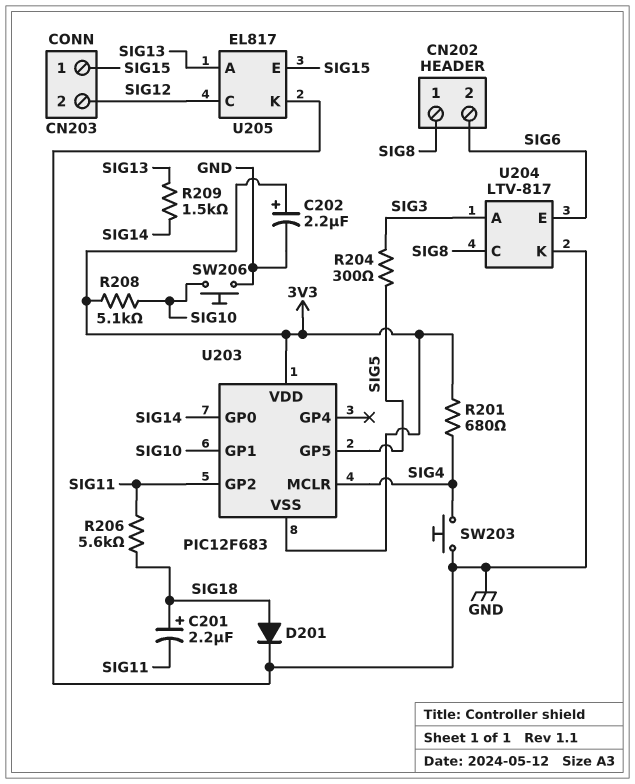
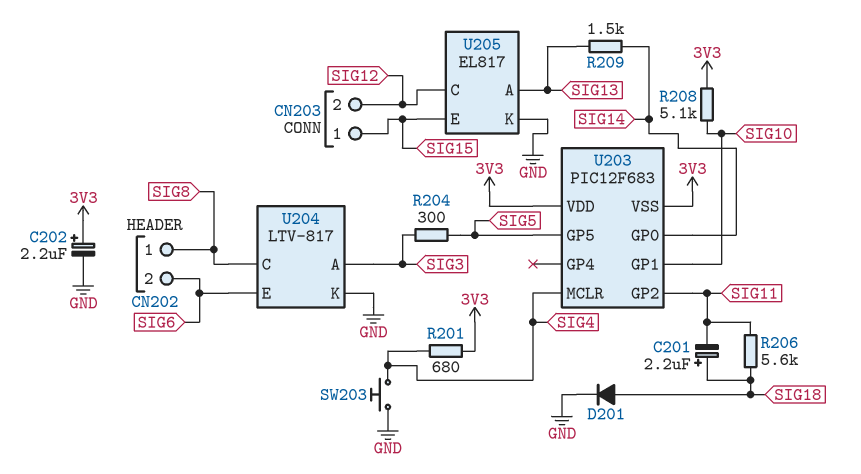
SW206: button (GND, SIG10) -> none

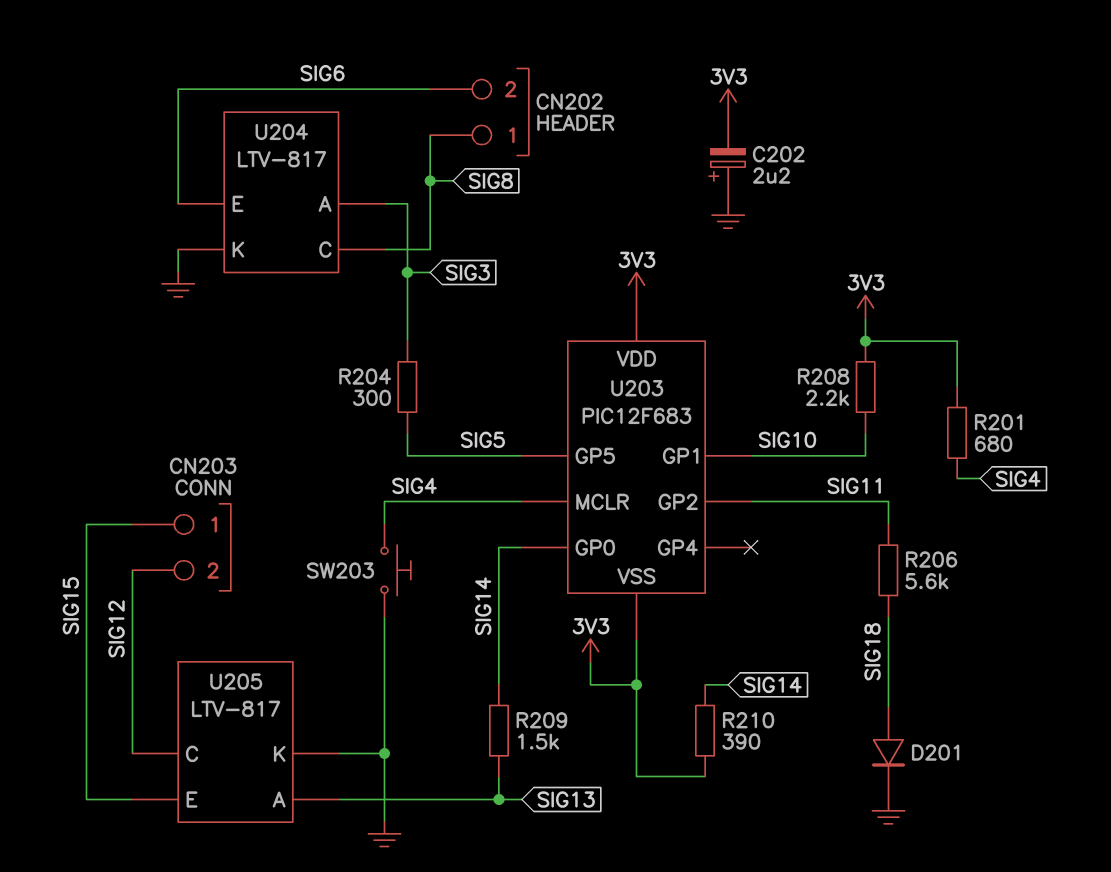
C201: 2.2uF (plus SIG18, minus SIG11) -> none
C202: 2.2uF (plus 3V3, minus GND) -> 2.2uF (plus GND, minus 3V3)
R208: 5.1k (3V3, SIG10) -> 2.2k (3V3, SIG10)
R210: none -> 390 (3V3, SIG14)
U205: EL817 -> LTV-817

